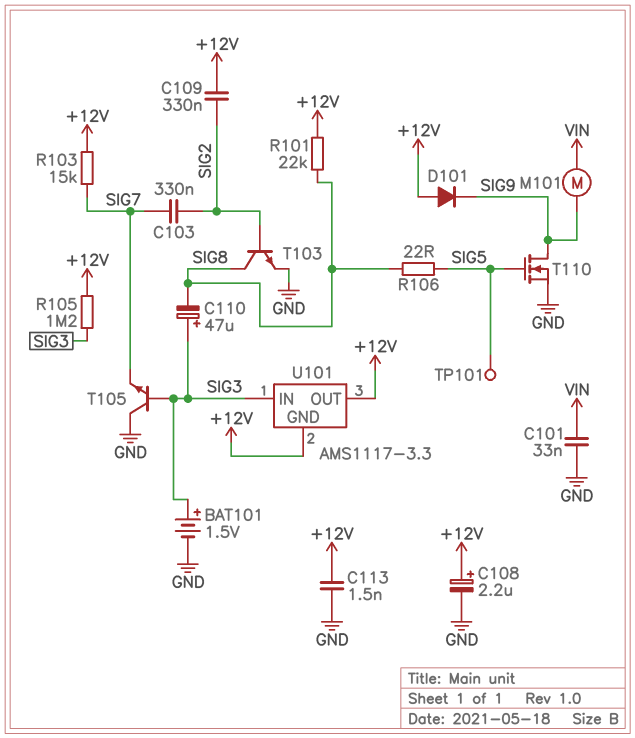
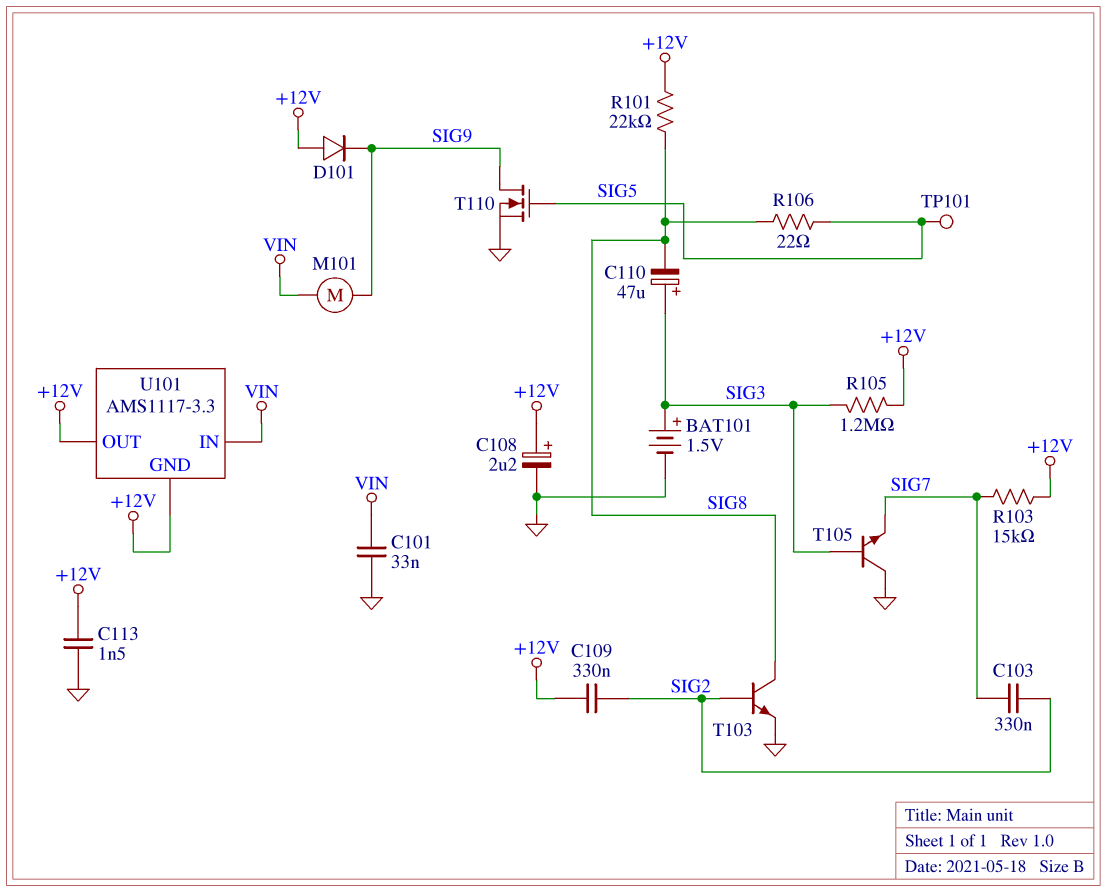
U101 pin IN: SIG3 -> VIN

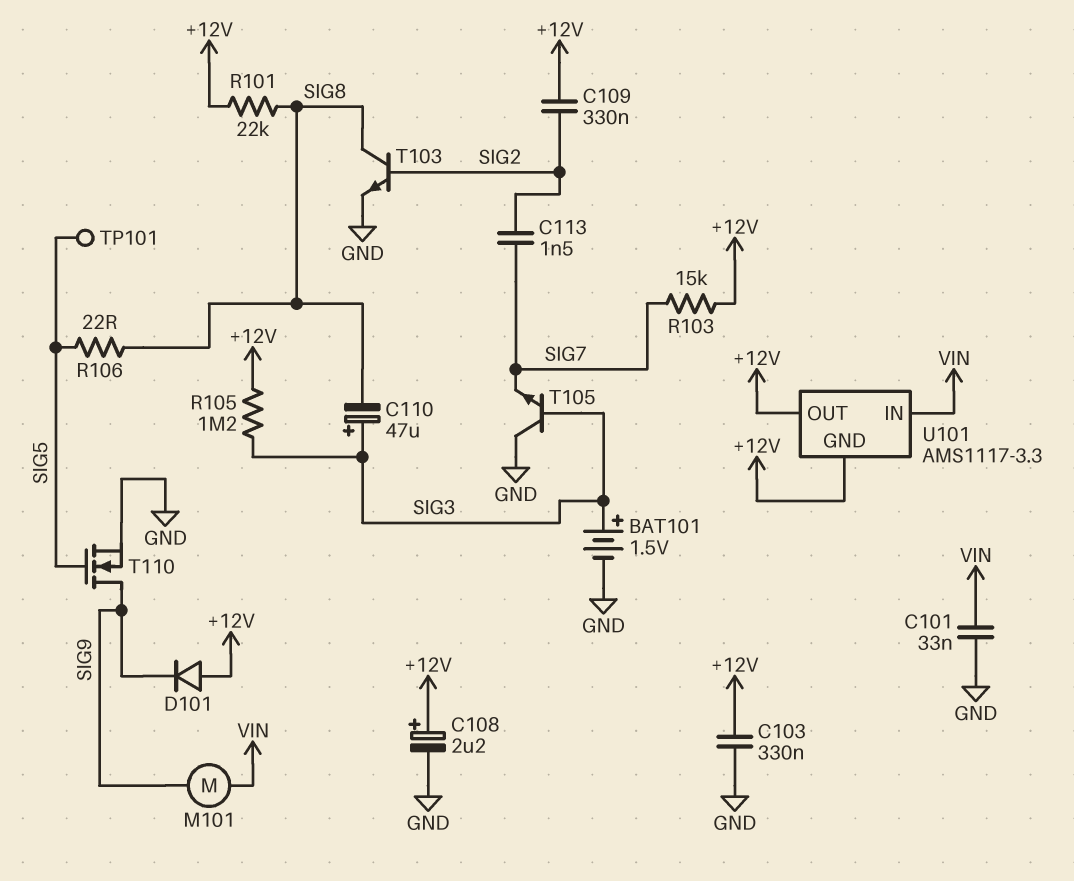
C103: 330nF (SIG2, SIG7) -> 330nF (+12V, GND)
C113: 1.5nF (+12V, GND) -> 1.5nF (SIG2, SIG7)

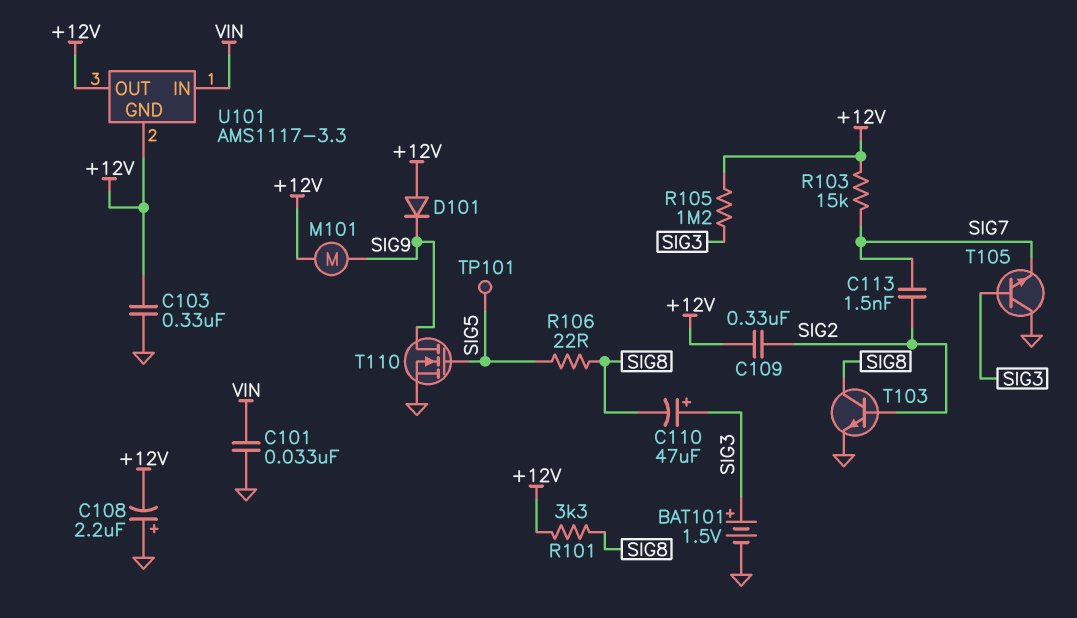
C108: 2.2uF (plus +12V, minus GND) -> 2.2uF (plus GND, minus +12V)
M101: motor (SIG9, VIN) -> motor (+12V, SIG9)
R101: 22k (+12V, SIG8) -> 3.3k (+12V, SIG8)

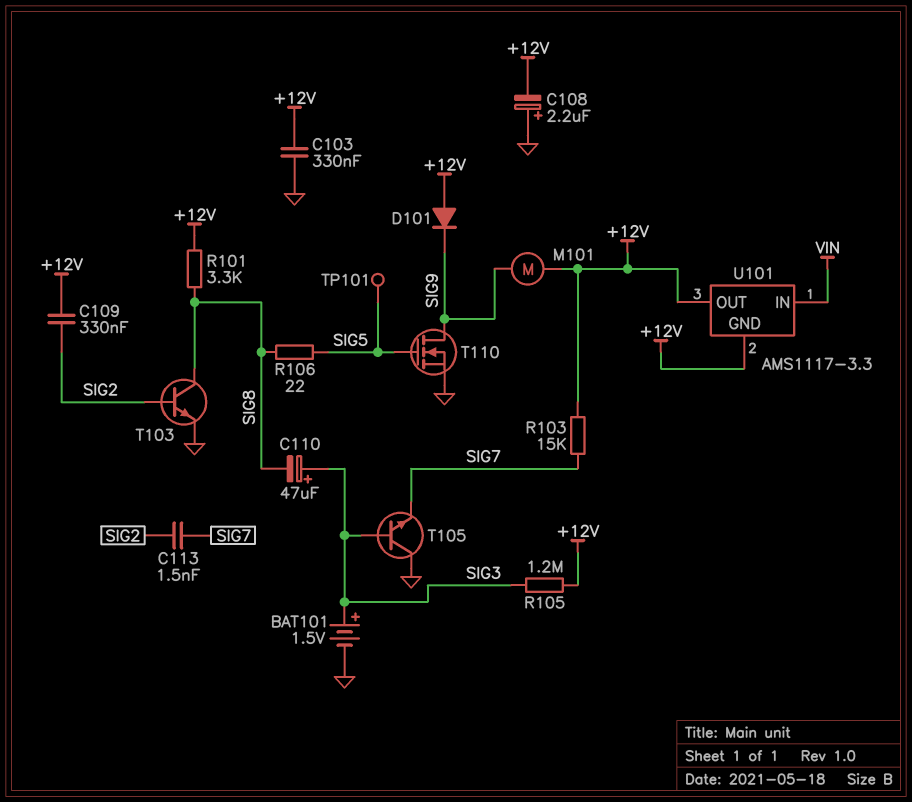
C101: 33nF (GND, VIN) -> none

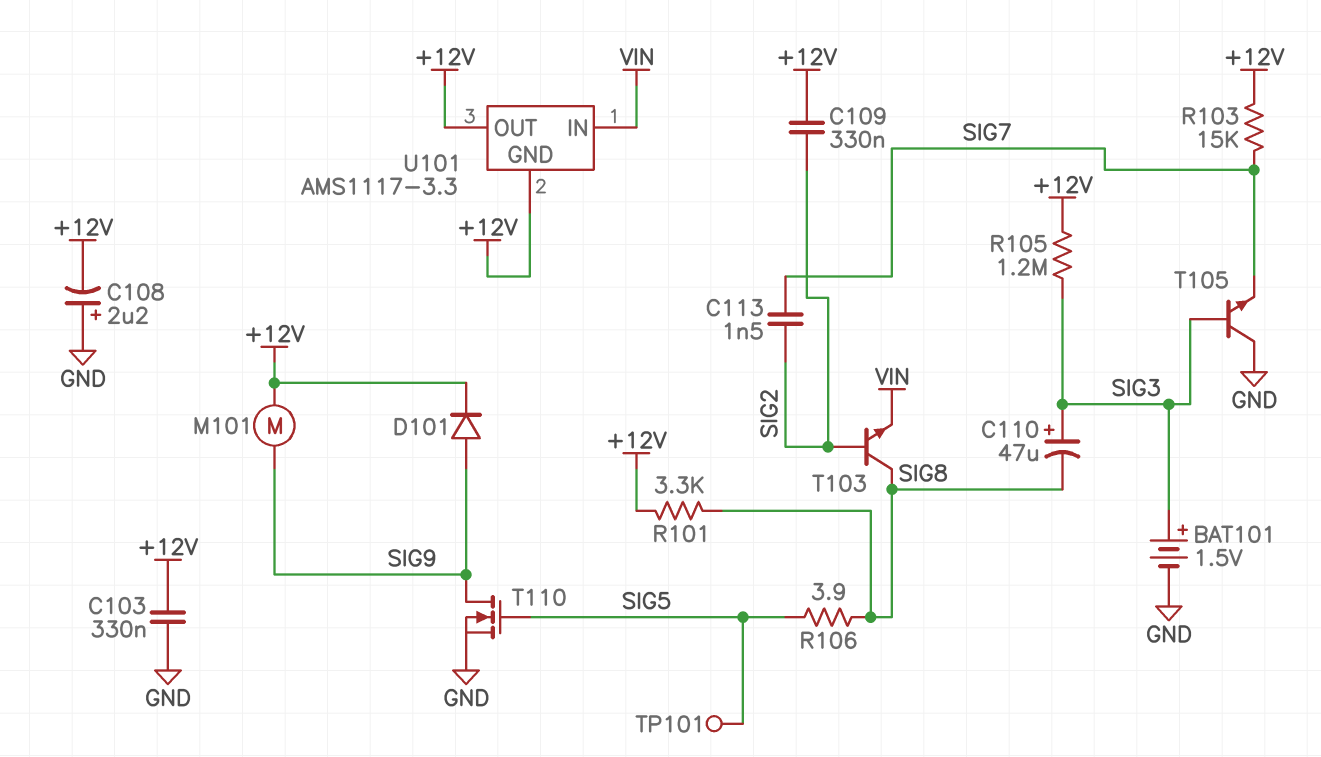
D101: diode (A +12V, K SIG9) -> diode (A SIG9, K +12V)
R106: 22 (SIG5, SIG8) -> 3.9 (SIG5, SIG8)
T103: NPN (B SIG2, C SIG8, E GND) -> NPN (B SIG2, C SIG8, E VIN)

